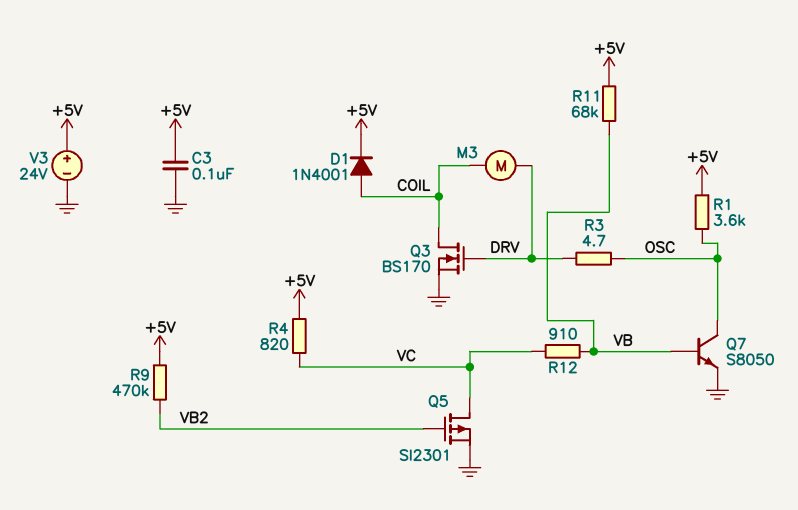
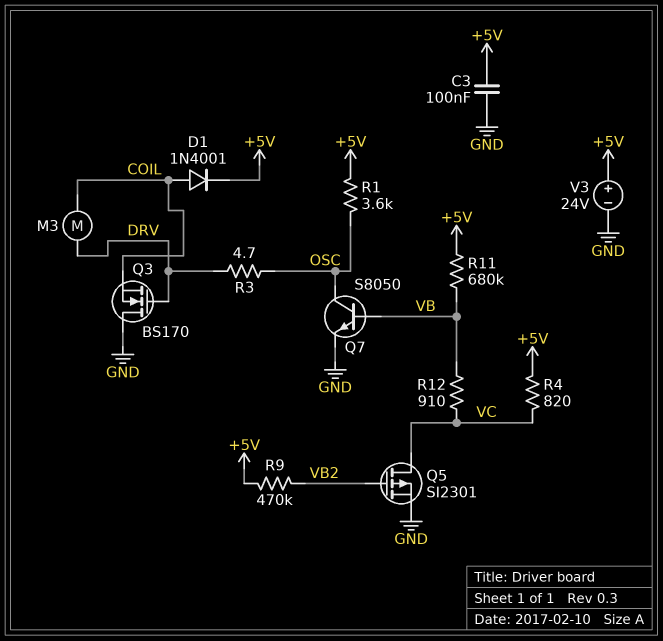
Q3: NMOS BS170 (G DRV, D COIL, S GND) -> NMOS BS170 (G DRV, D GND, S COIL)
R11: 68k (+5V, VB) -> 680k (+5V, VB)

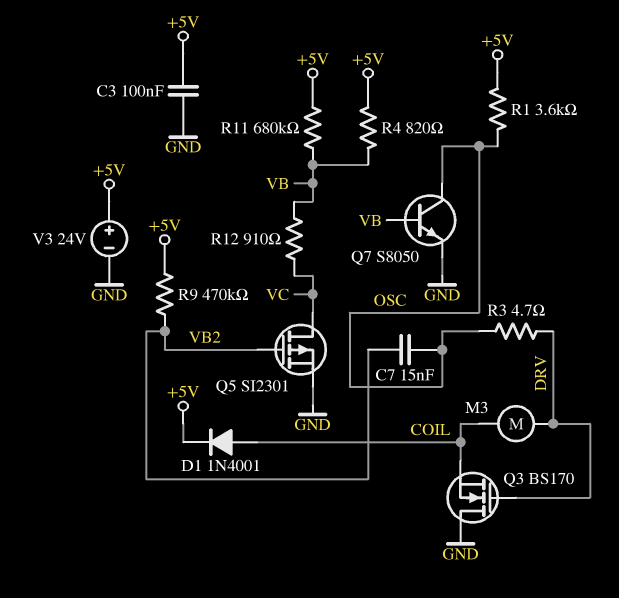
C7: none -> 15nF (OSC, VB2)
R4: 820 (+5V, VC) -> 820 (+5V, VB)

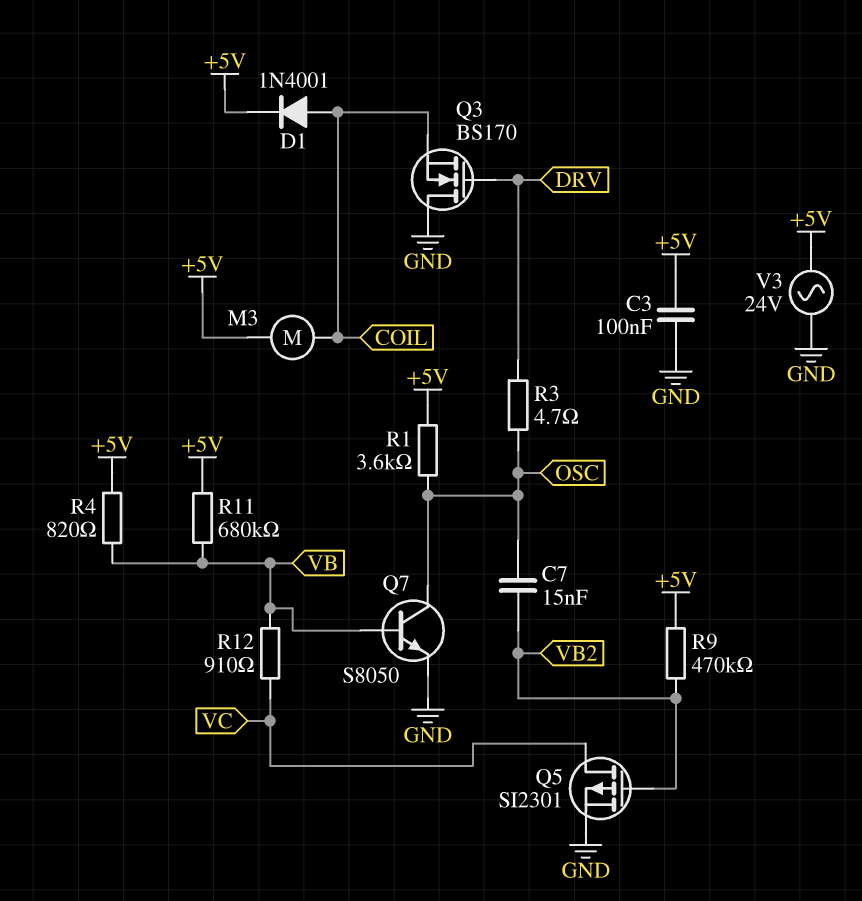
M3: motor (COIL, DRV) -> motor (+5V, COIL)
V3: 24V (plus +5V, minus GND) -> AC 24V (+5V, GND)

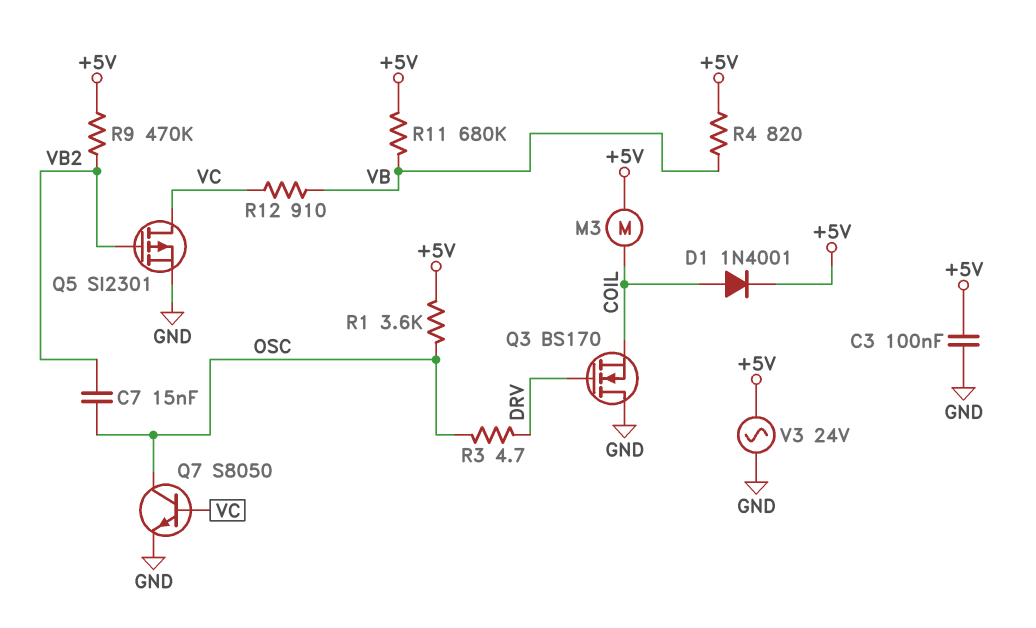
Q7: NPN S8050 (B VB, C OSC, E GND) -> NPN S8050 (B VC, C OSC, E GND)

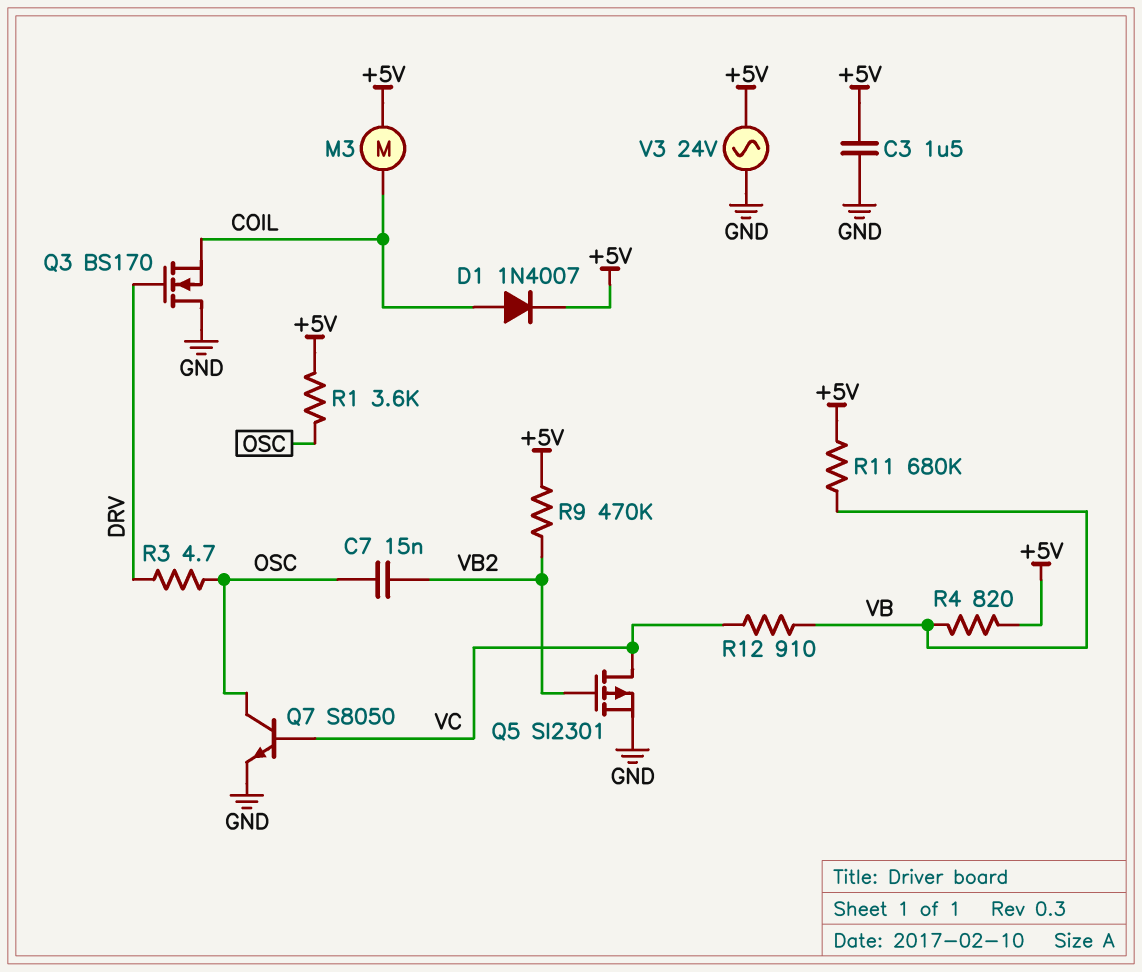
C3: 100nF (+5V, GND) -> 1.5uF (+5V, GND)
D1: diode 1N4001 (A COIL, K +5V) -> diode 1N4007 (A COIL, K +5V)

